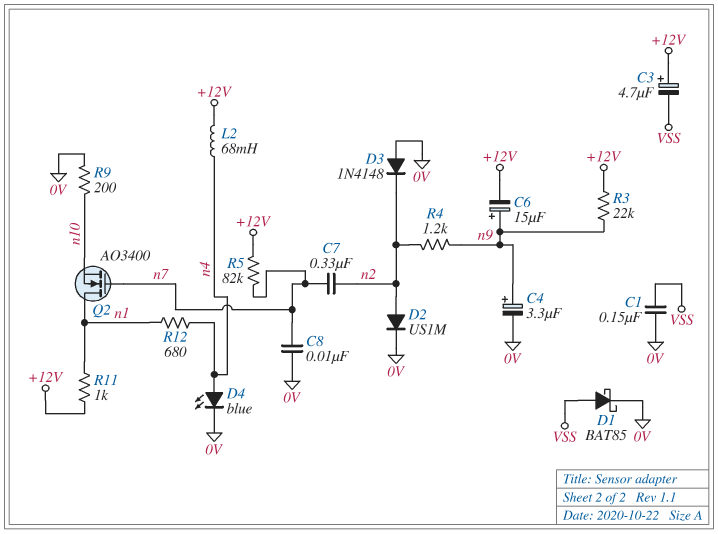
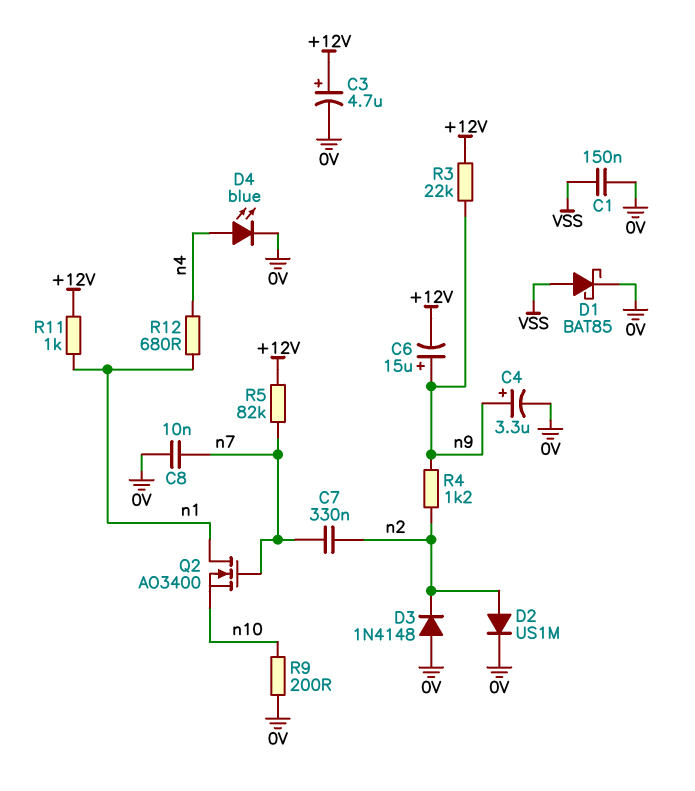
C3: 4.7uF (plus +12V, minus VSS) -> 4.7uF (plus +12V, minus 0V)
L2: 68mH (+12V, n4) -> none

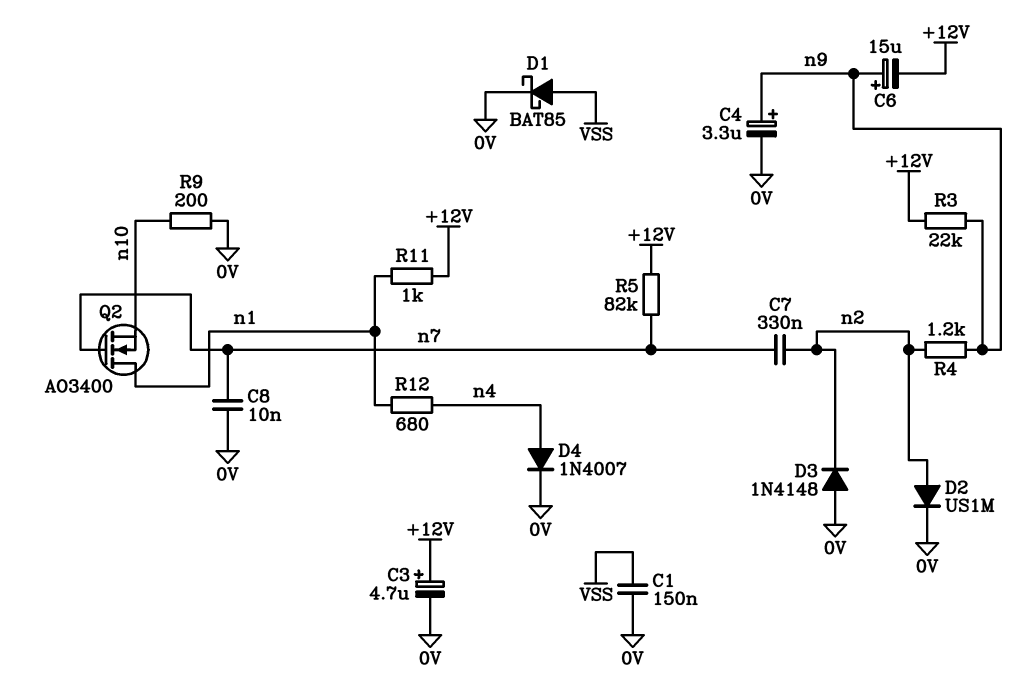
D4: LED blue (A n4, K 0V) -> diode 1N4007 (A n4, K 0V)

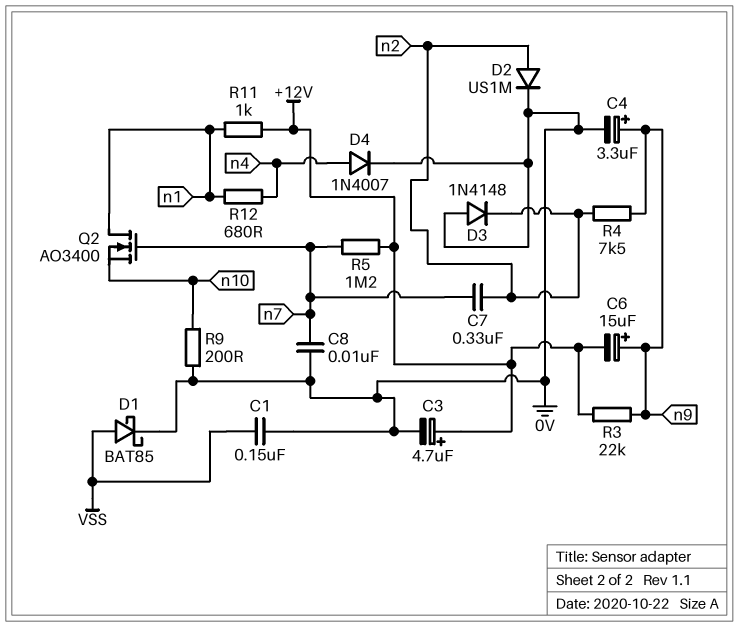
R4: 1.2k (n2, n9) -> 7.5k (n2, n9)
R5: 82k (+12V, n7) -> 1.2M (+12V, n7)

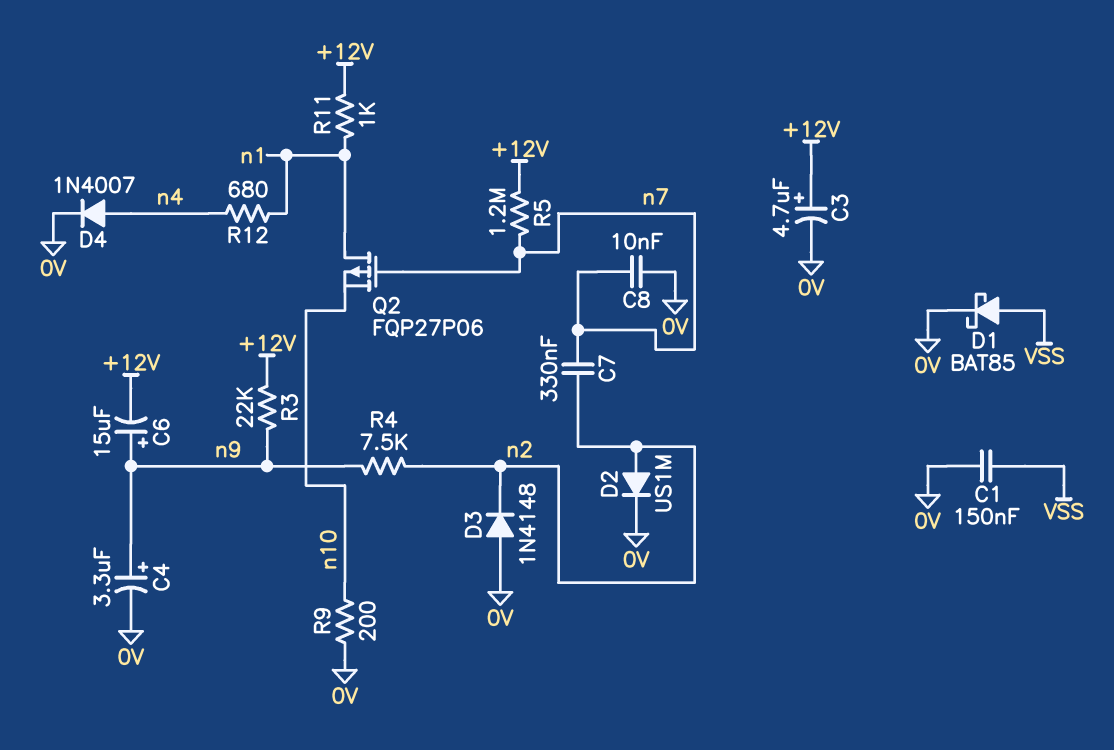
Q2: NMOS AO3400 (G n7, D n1, S n10) -> PMOS FQP27P06 (G n7, D n1, S n10)

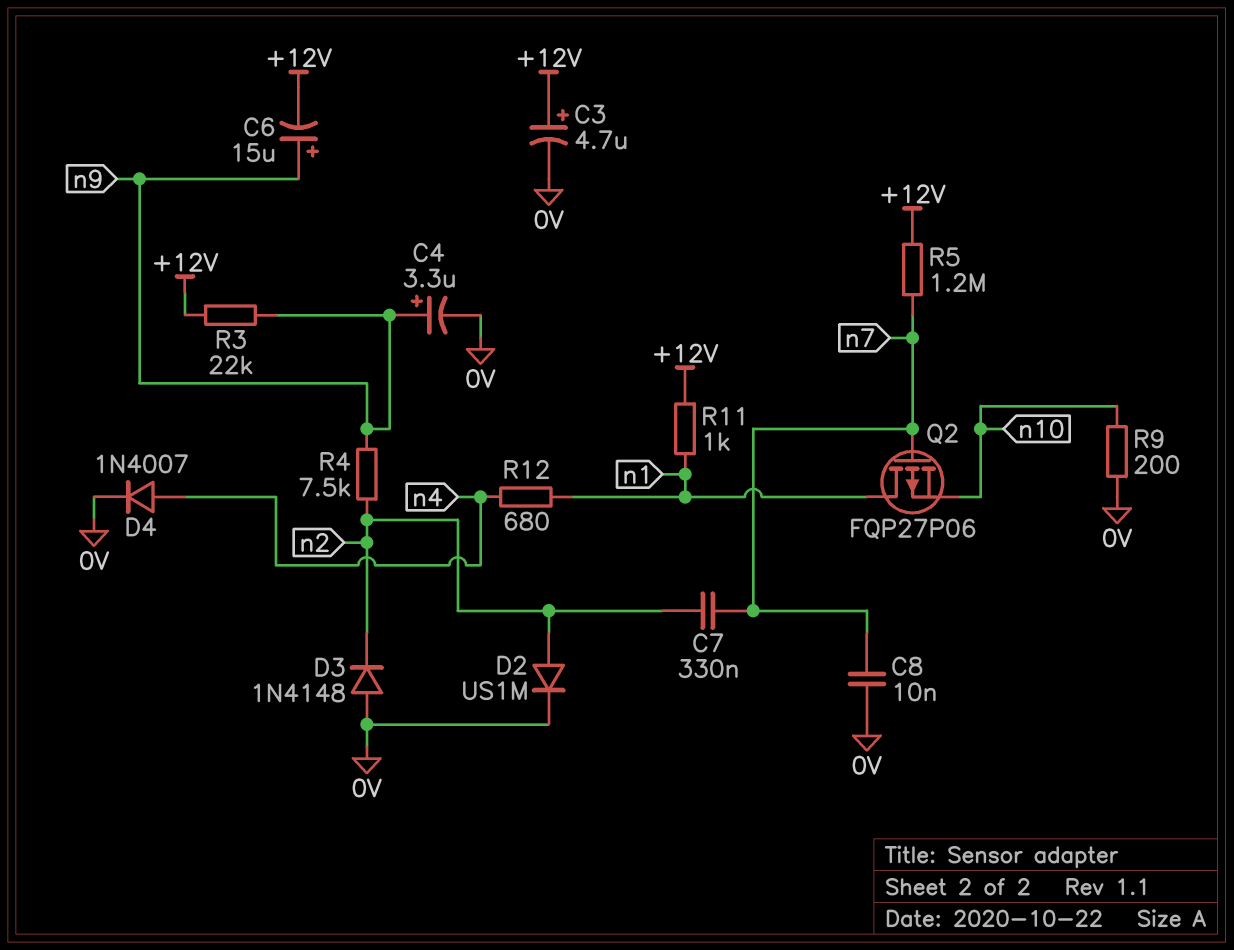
C1: 150nF (0V, VSS) -> none
D1: schottky BAT85 (A VSS, K 0V) -> none

